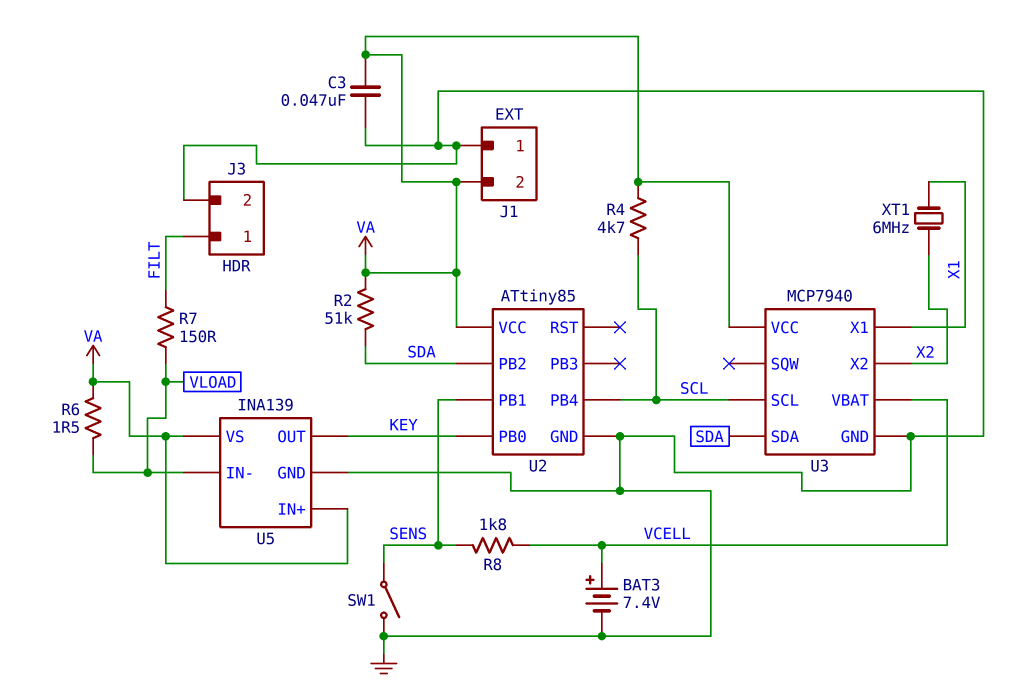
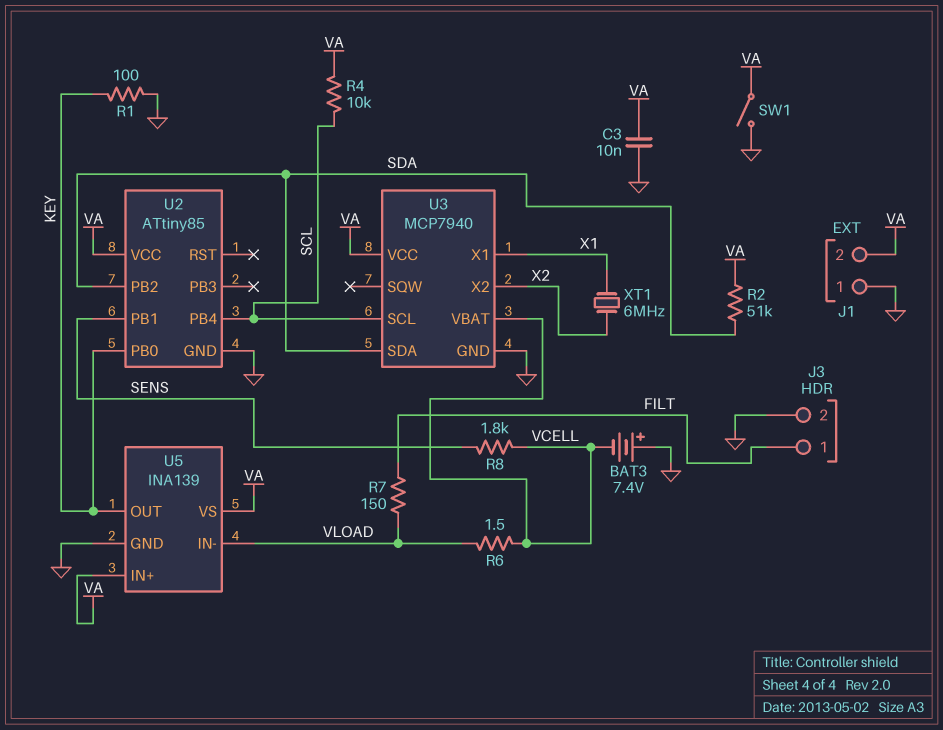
BAT3: 7.4V (plus VCELL, minus GND) -> 7.4V (plus GND, minus VCELL)
C3: 47nF (GND, VA) -> 10nF (GND, VA)
R1: none -> 100 (GND, KEY)
R4: 4.7k (SCL, VA) -> 10k (SCL, VA)
R6: 1.5 (VA, VLOAD) -> 1.5 (VCELL, VLOAD)
SW1: switch (GND, SENS) -> switch (GND, VA)

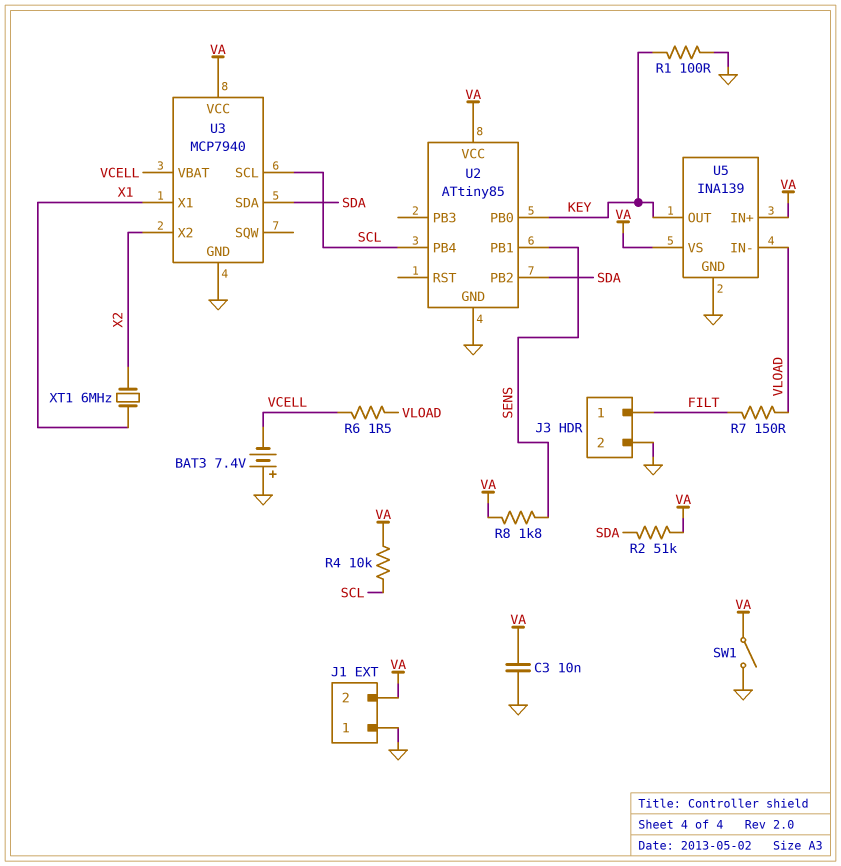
R8: 1.8k (SENS, VCELL) -> 1.8k (SENS, VA)

